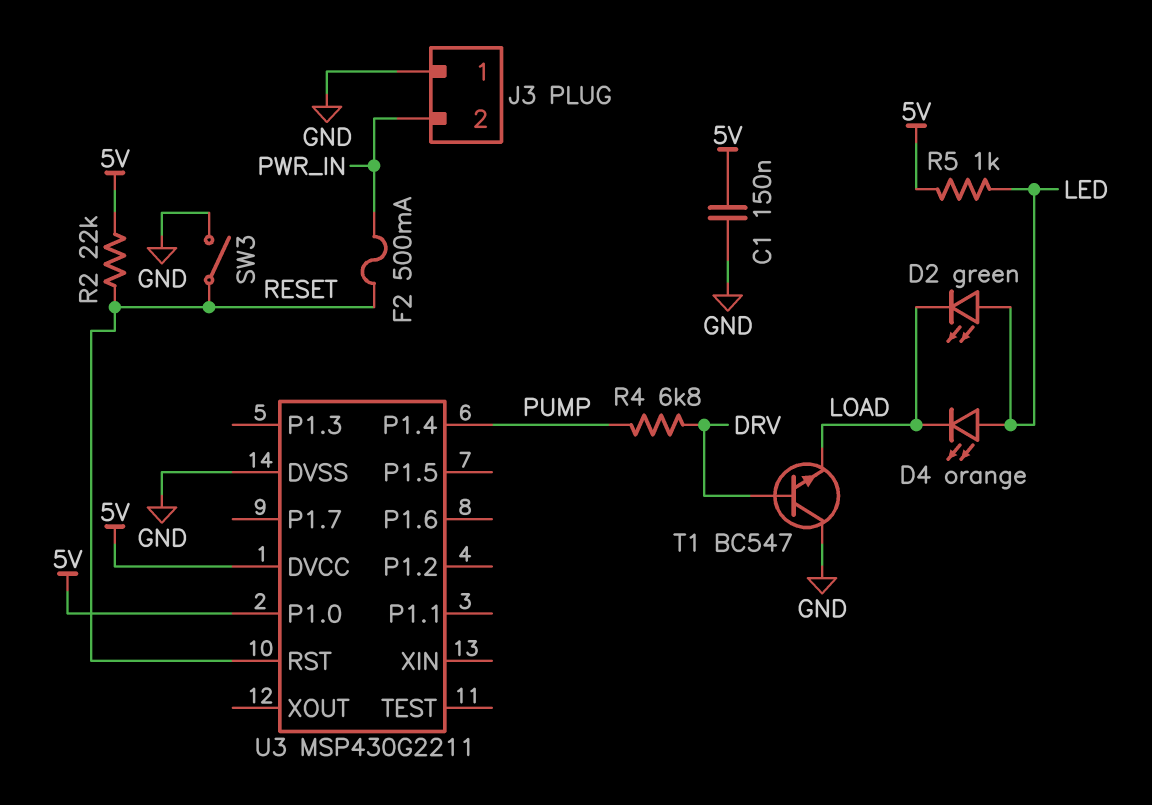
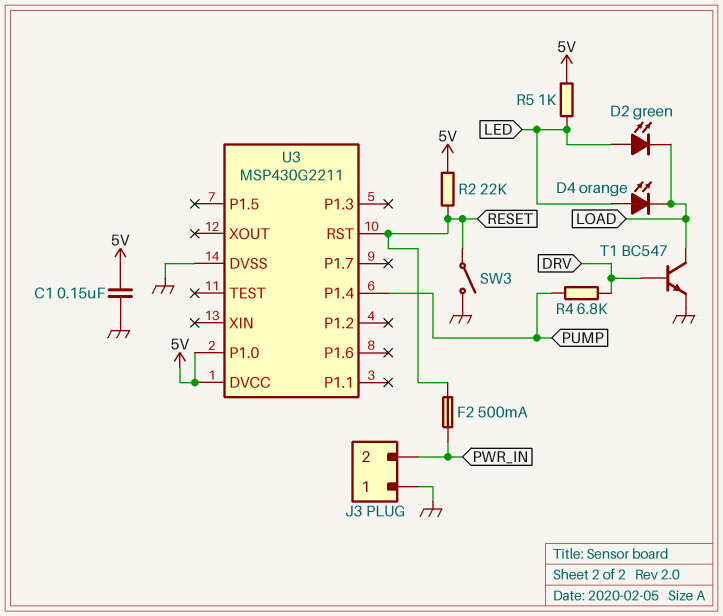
T1: NPN BC547 (B DRV, C GND, E LOAD) -> NPN BC547 (B DRV, C LOAD, E GND)

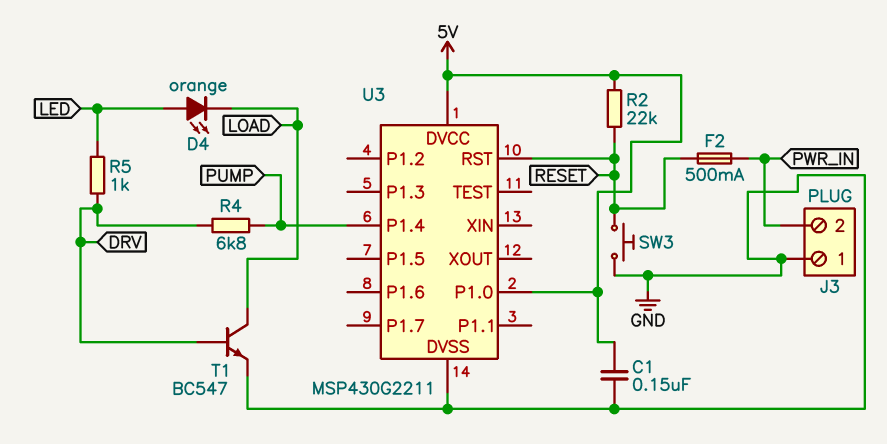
D2: LED green (A LED, K LOAD) -> none
R5: 1k (5V, LED) -> 1k (DRV, LED)
SW3: switch (GND, RESET) -> button (GND, RESET)

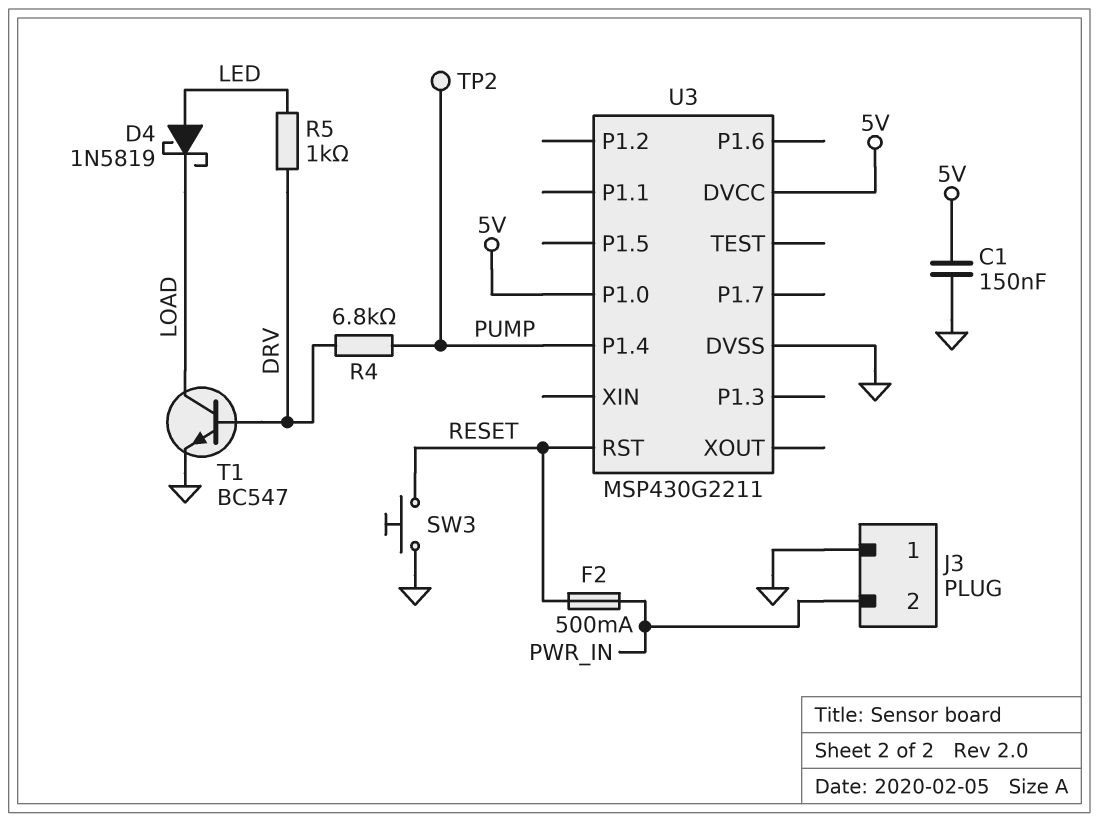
D4: LED orange (A LED, K LOAD) -> schottky 1N5819 (A LED, K LOAD)
R2: 22k (5V, RESET) -> none
TP2: none -> test point (PUMP)

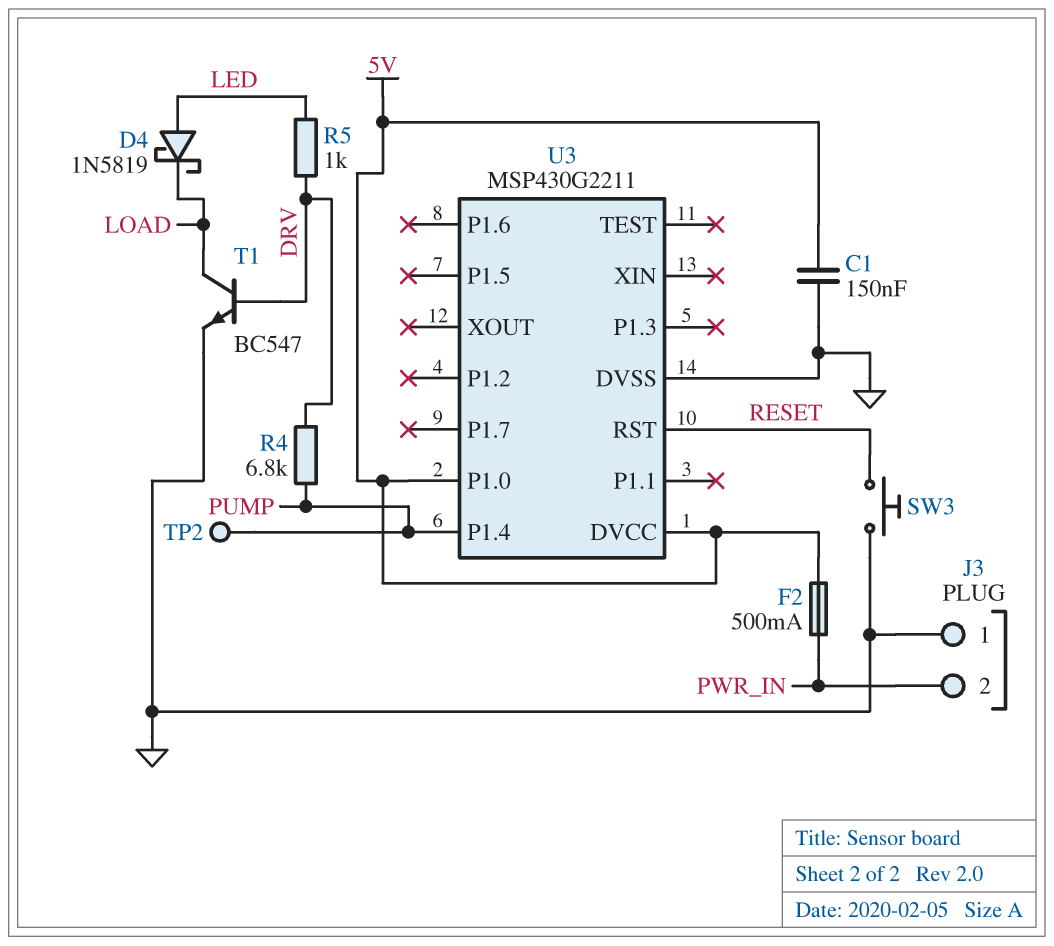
F2: 500mA (PWR_IN, RESET) -> 500mA (5V, PWR_IN)

